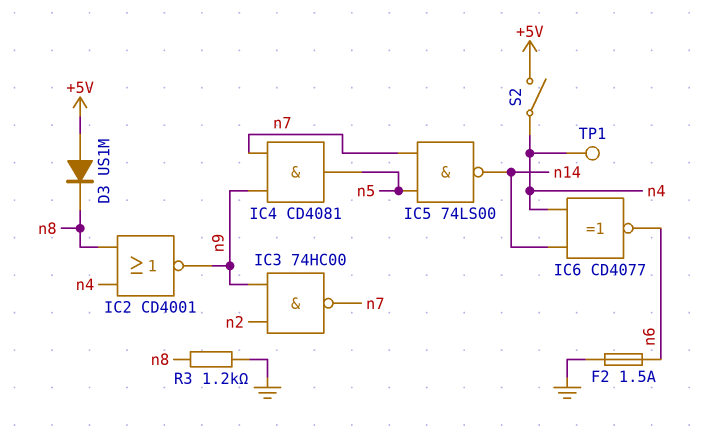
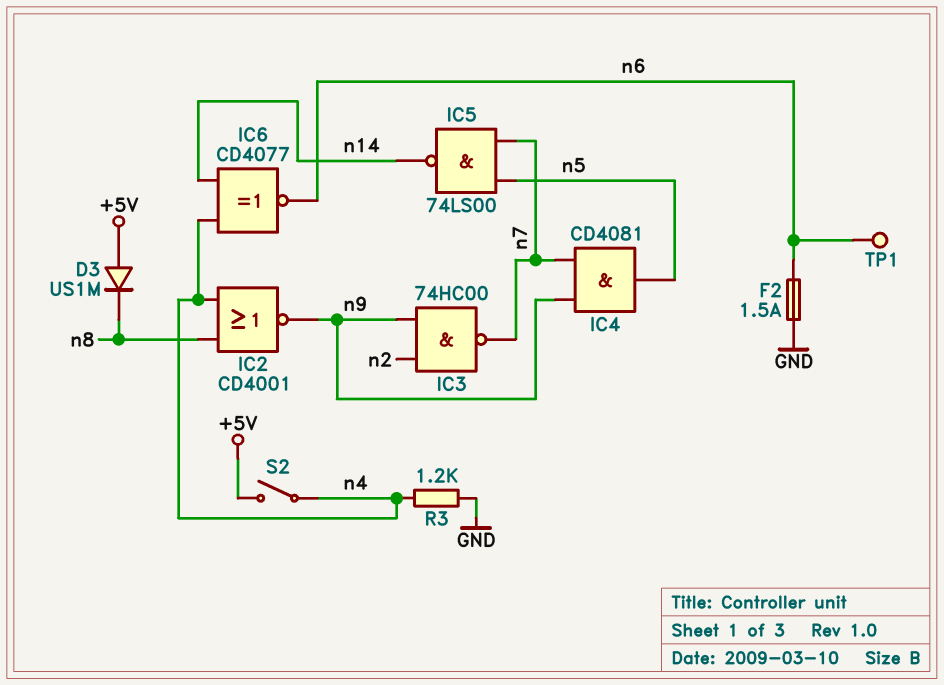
R3: 1.2k (GND, n8) -> 1.2k (GND, n4)
TP1: test point (n4) -> test point (n6)

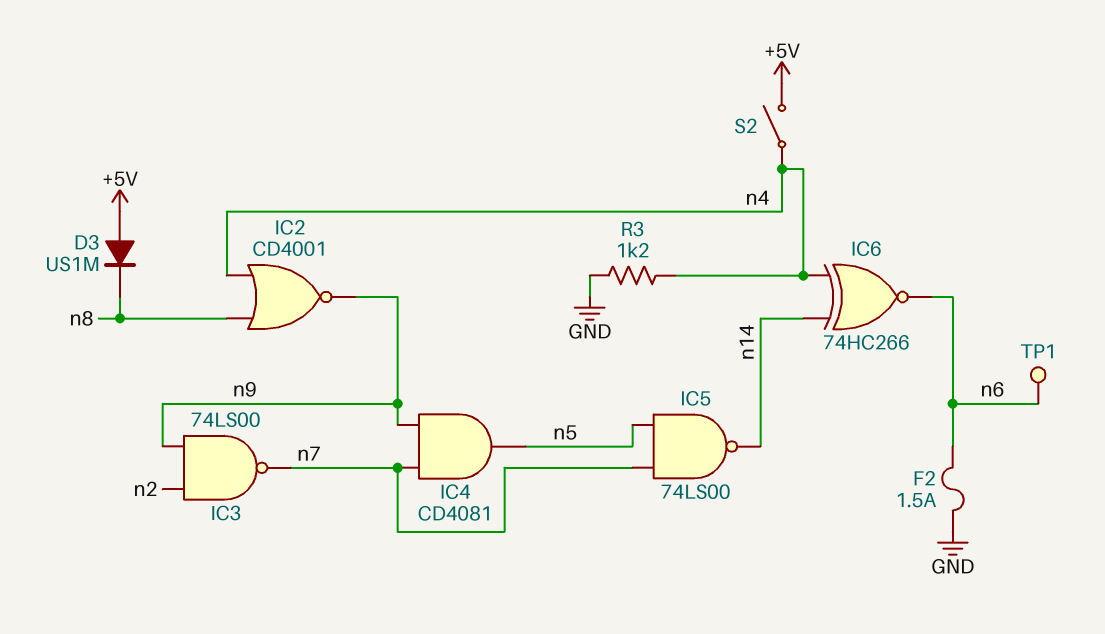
IC3: NAND 74HC00 (in n2, in n9, out n7) -> NAND 74LS00 (in n2, in n9, out n7)
IC6: XNOR CD4077 (in n4, in n14, out n6) -> XNOR 74HC266 (in n4, in n14, out n6)

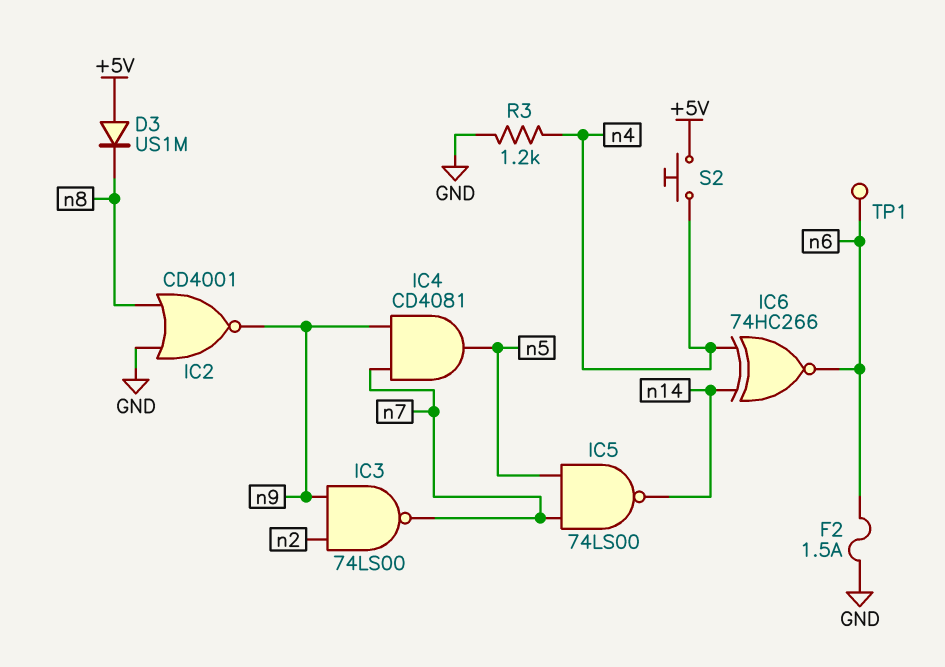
IC2: NOR CD4001 (in n4, in n8, out n9) -> NOR CD4001 (in GND, in n8, out n9)
S2: switch (+5V, n4) -> button (+5V, n4)

